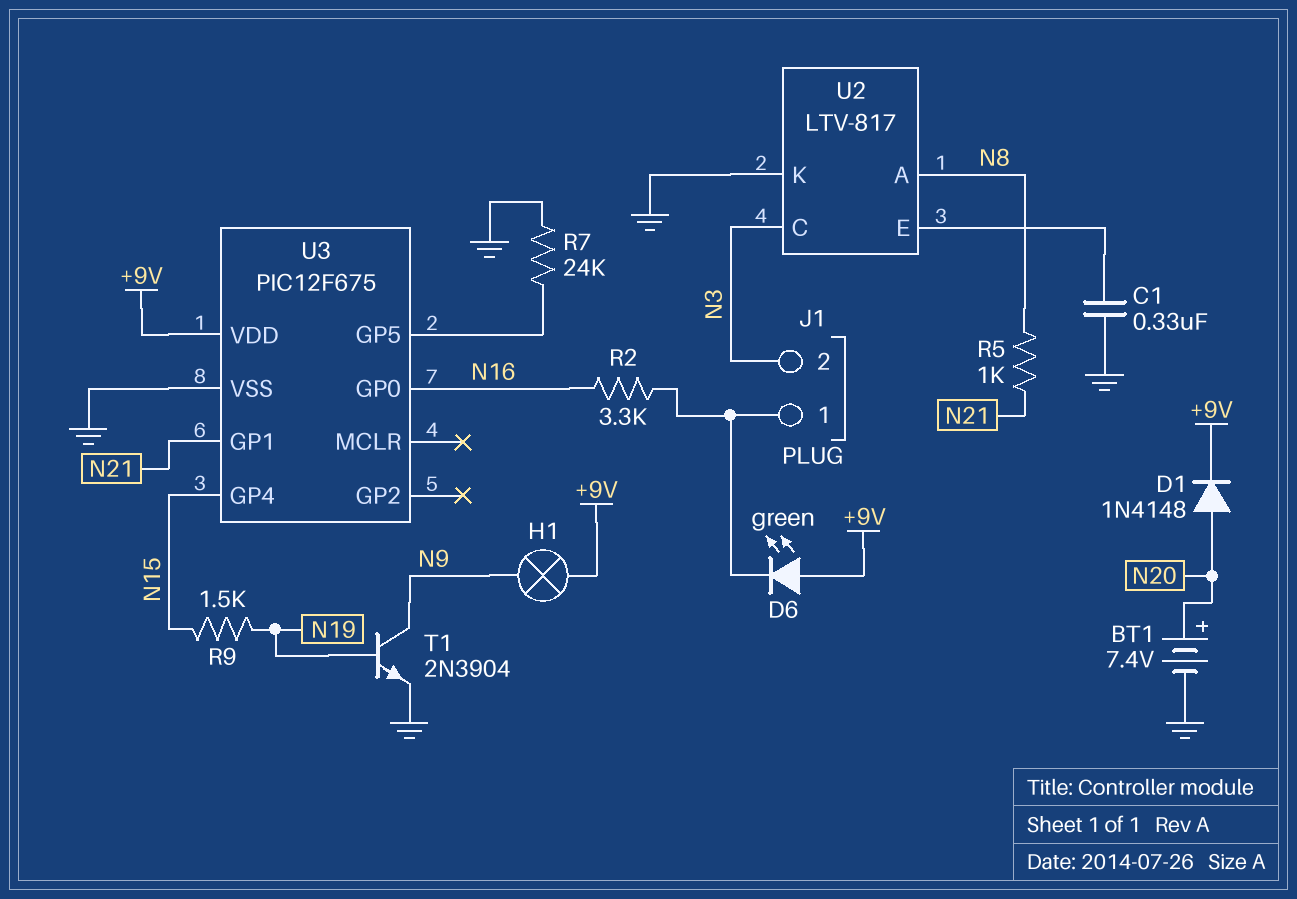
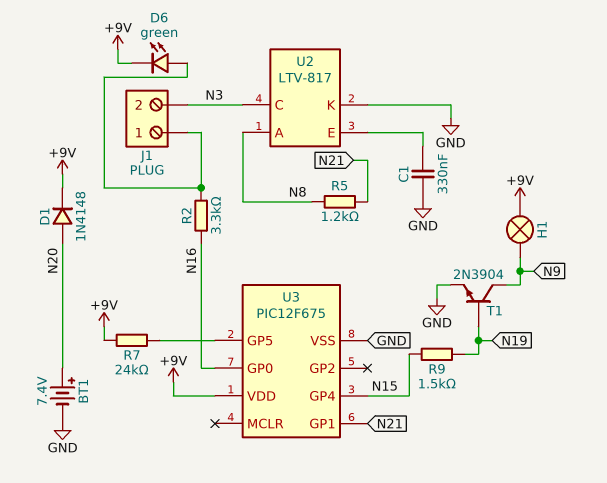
D6: LED green (A +9V, K J1/1) -> LED green (A J1/1, K +9V)
R5: 1k (N8, N21) -> 1.2k (N8, N21)
R7: 24k (GND, U3/GP5) -> 24k (+9V, U3/GP5)

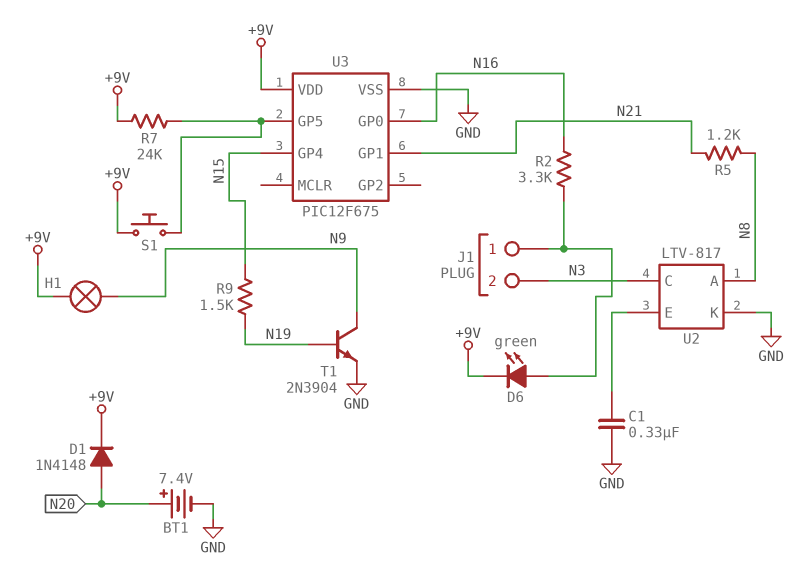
S1: none -> button (+9V, U3/GP5)

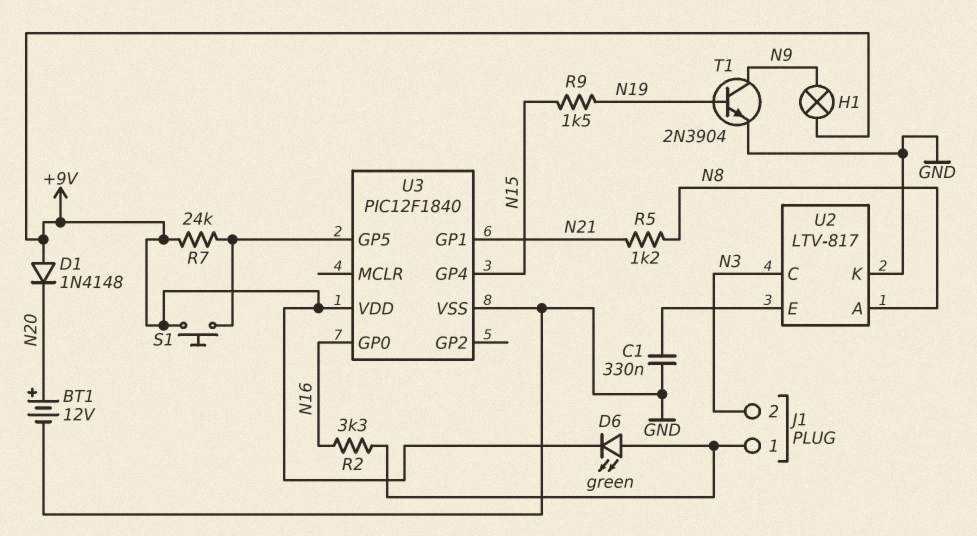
BT1: 7.4V (plus N20, minus GND) -> 12V (plus N20, minus GND)
D1: diode 1N4148 (A N20, K +9V) -> diode 1N4148 (A +9V, K N20)
U3: PIC12F675 -> PIC12F1840

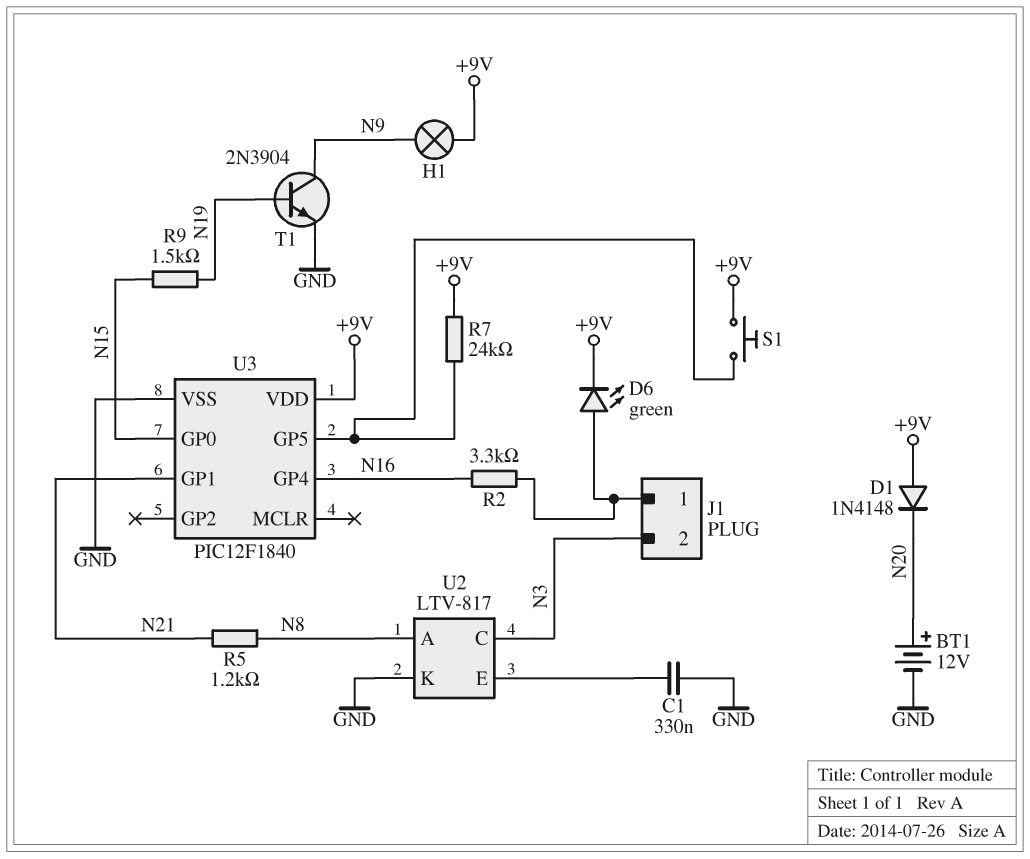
U3 pin GP0: N16 -> N15
U3 pin GP4: N15 -> N16

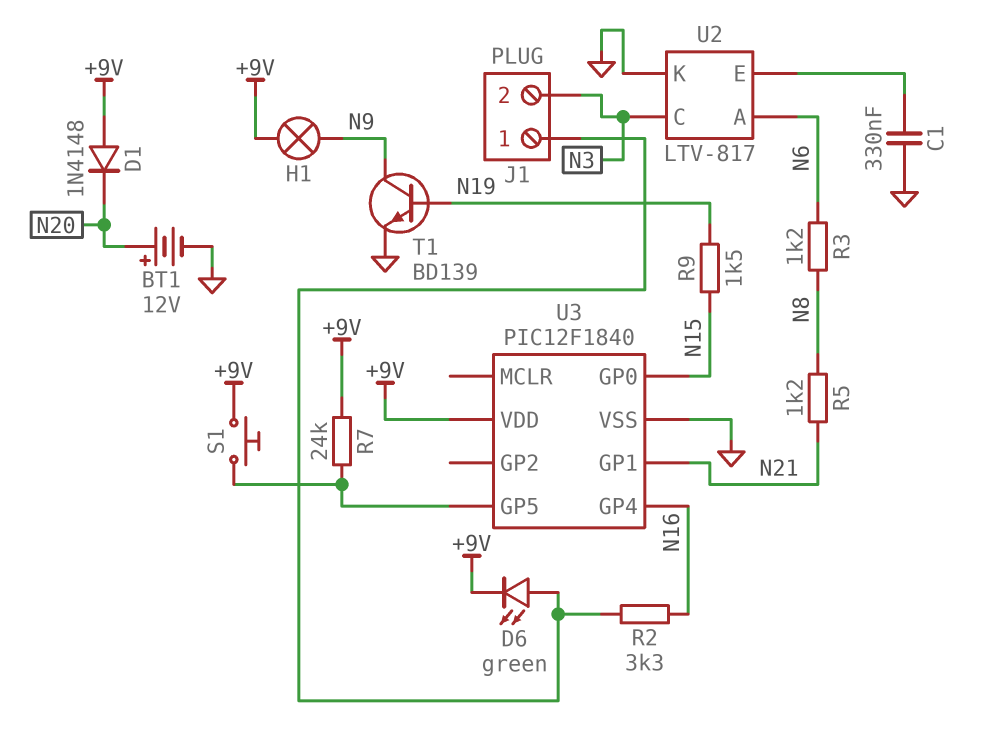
R3: none -> 1.2k (N6, N8)
T1: NPN 2N3904 (B N19, C N9, E GND) -> NPN BD139 (B N19, C N9, E GND)
U2 pin A: N8 -> N6

